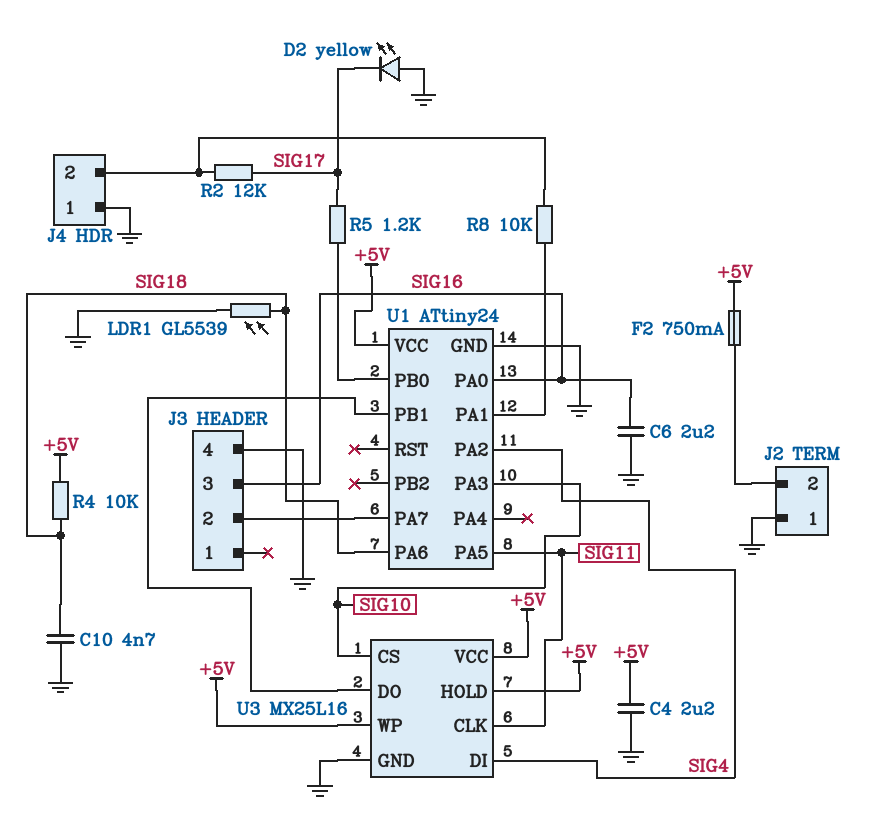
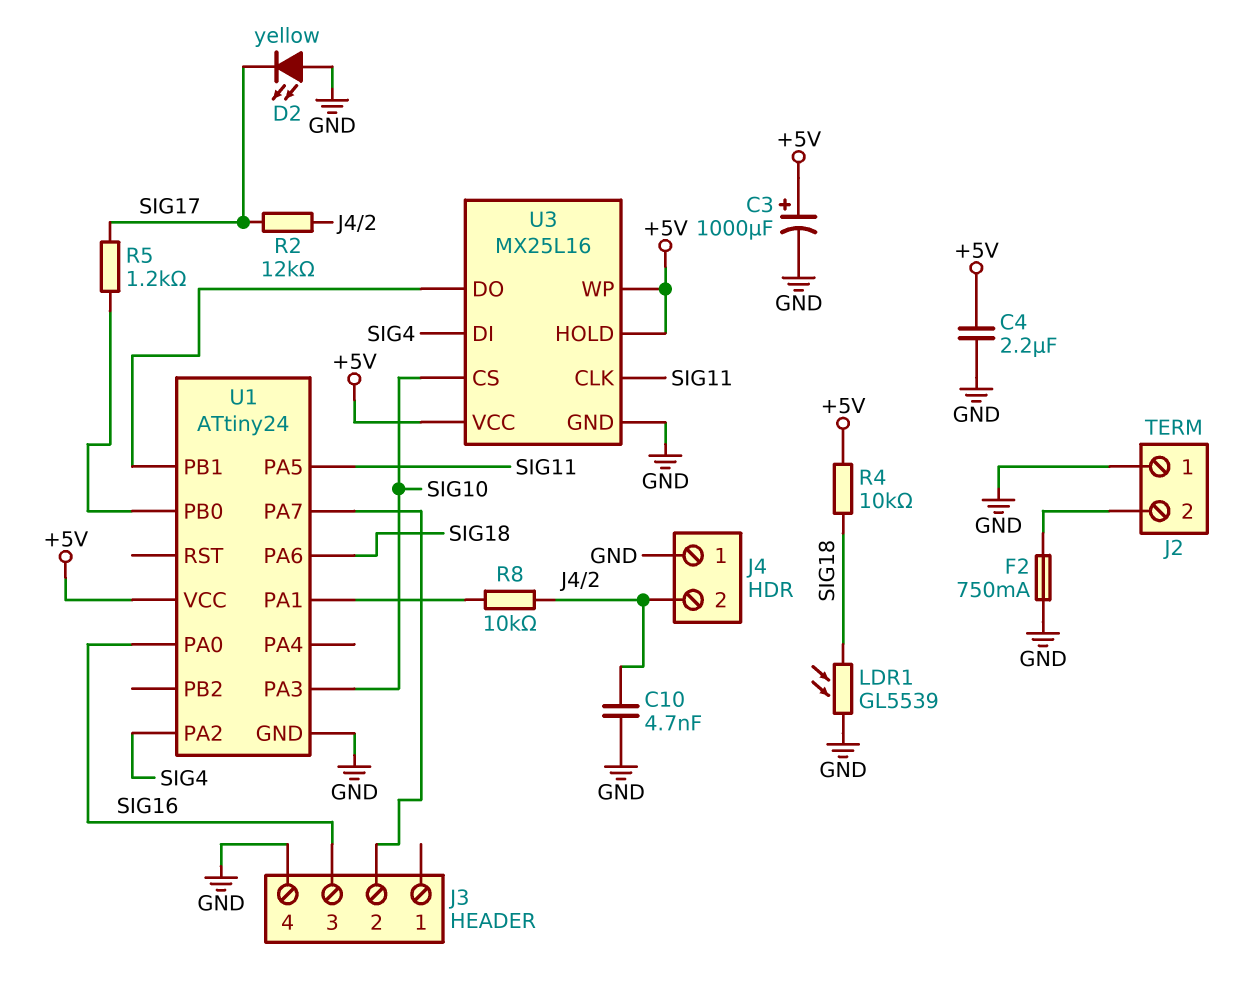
C3: none -> 1000uF (plus +5V, minus GND)
C6: 2.2uF (GND, SIG16) -> none
C10: 4.7nF (GND, SIG18) -> 4.7nF (GND, J4/2)
F2: 750mA (+5V, J2/2) -> 750mA (GND, J2/2)

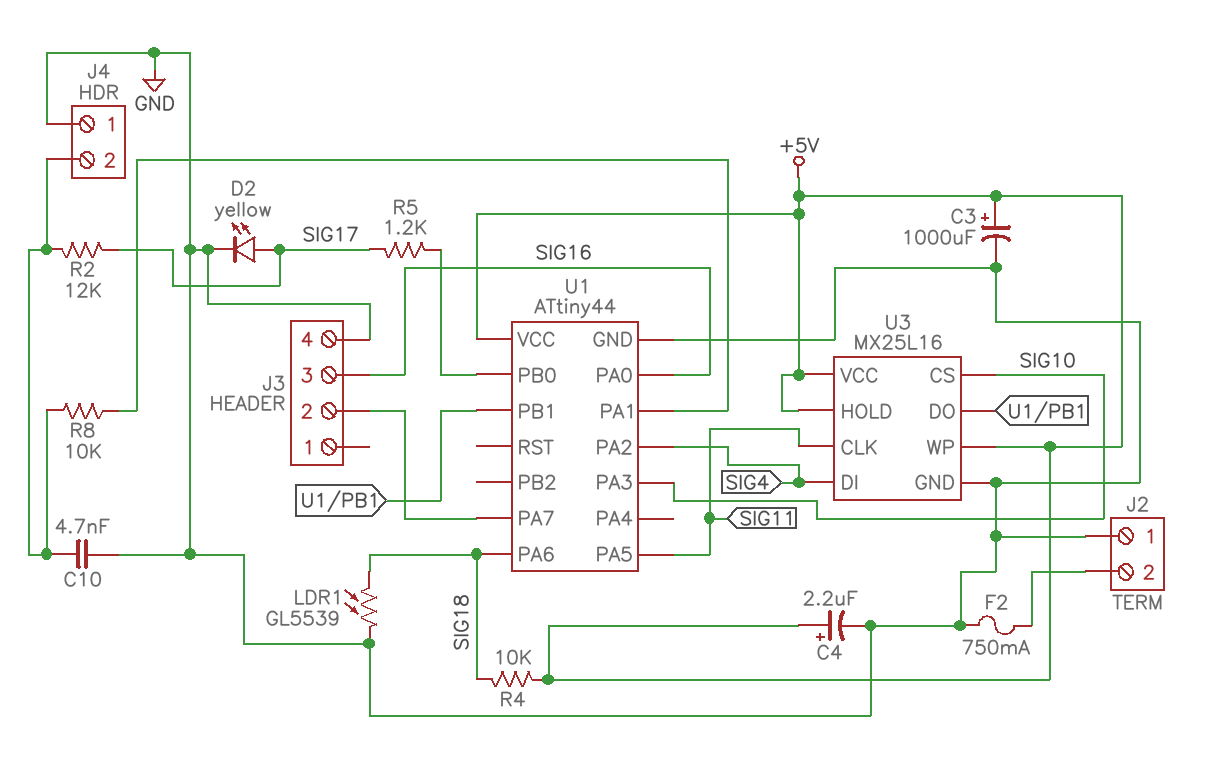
C4: 2.2uF (+5V, GND) -> 2.2uF (plus +5V, minus GND)
D2: LED yellow (A GND, K SIG17) -> LED yellow (A SIG17, K GND)
U1: ATtiny24 -> ATtiny44

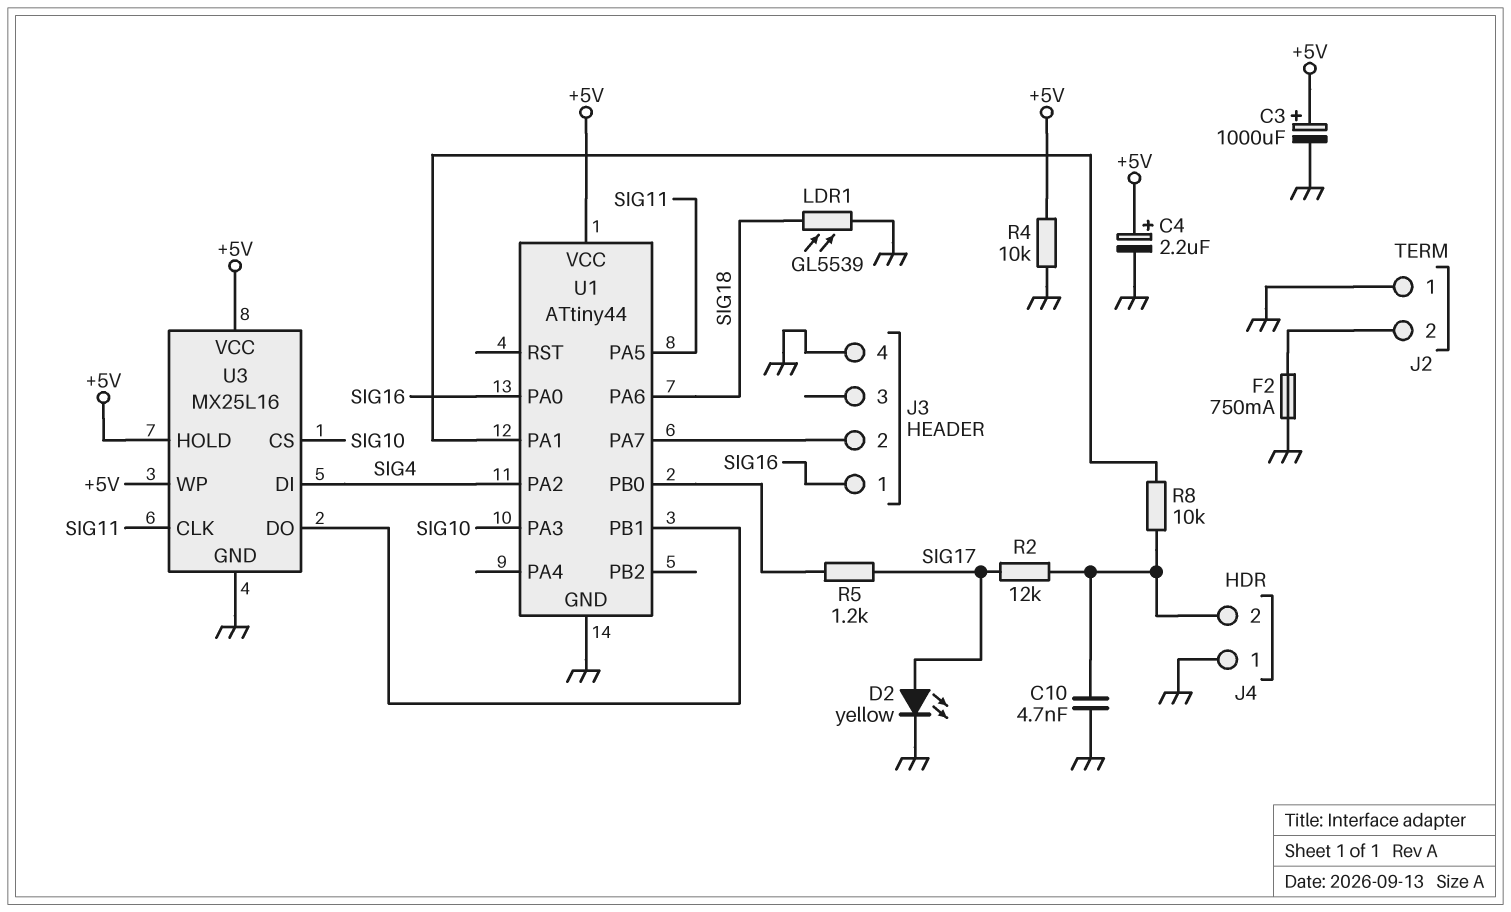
J3 pin 1: none -> SIG16
J3 pin 3: SIG16 -> none
R4: 10k (+5V, SIG18) -> 10k (+5V, GND)

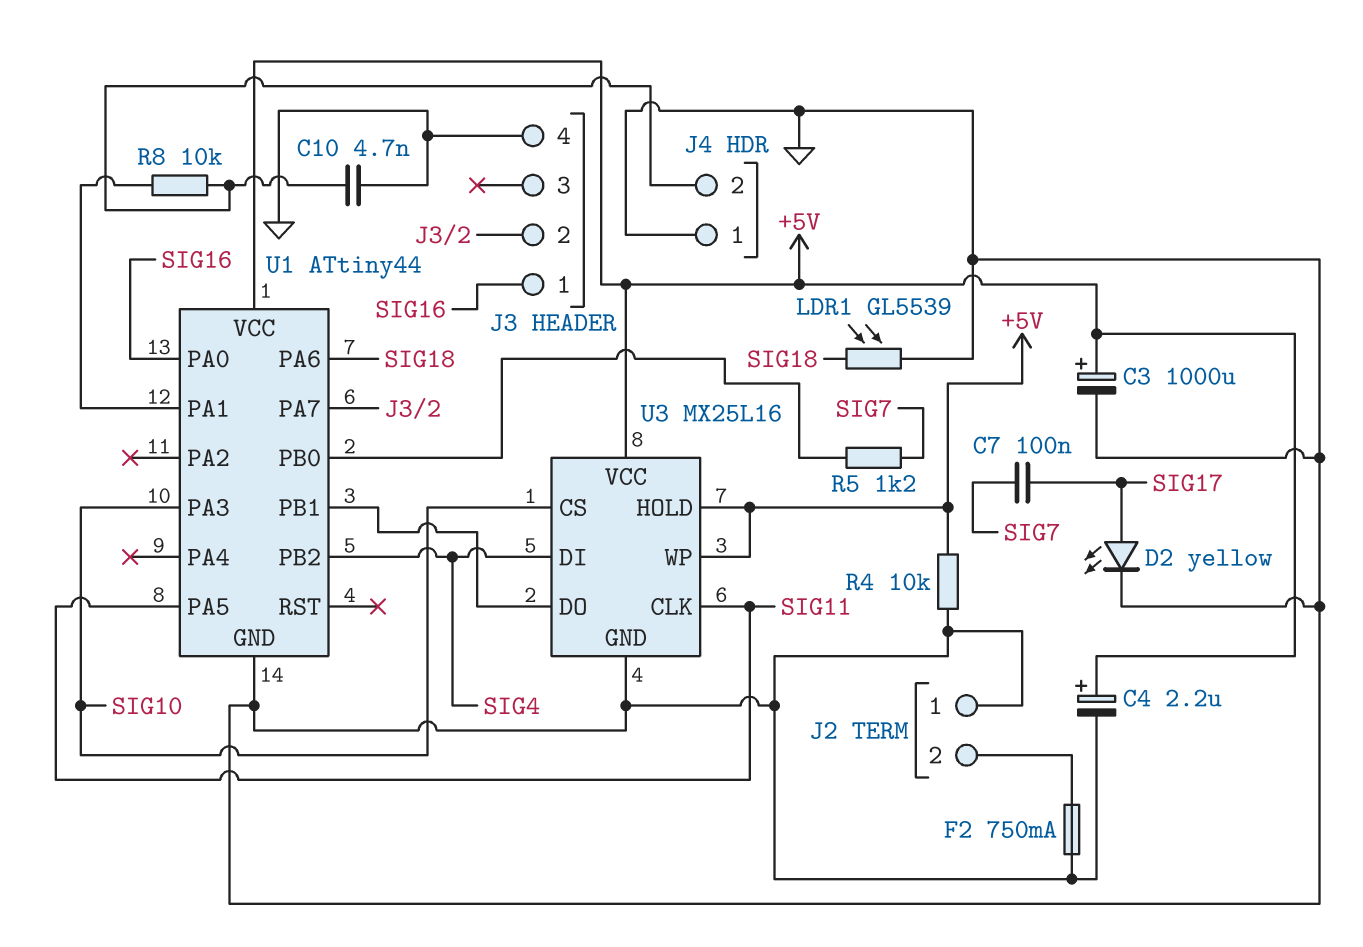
C7: none -> 100nF (SIG7, SIG17)
R2: 12k (J4/2, SIG17) -> none
R5: 1.2k (SIG17, U1/PB0) -> 1.2k (SIG7, U1/PB0)
U1 pin PA2: SIG4 -> none
U1 pin PB2: none -> SIG4

